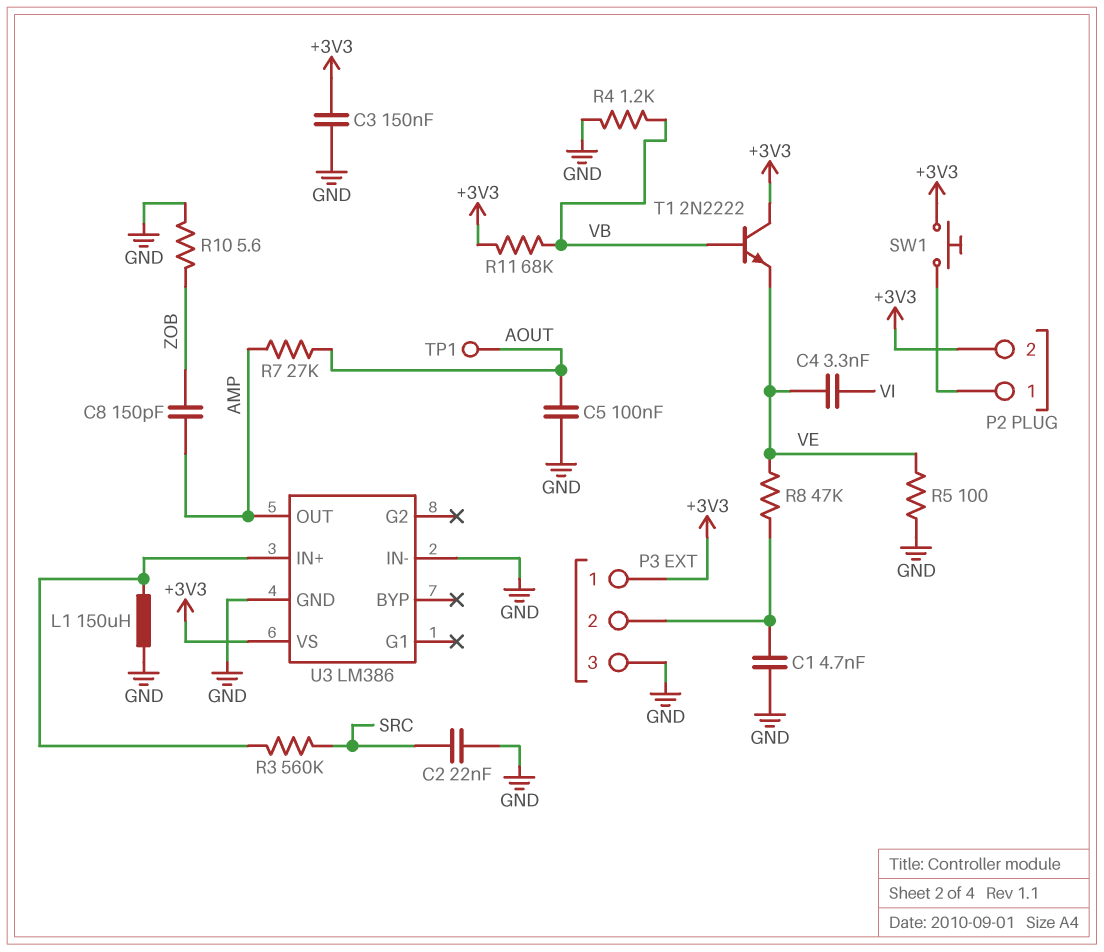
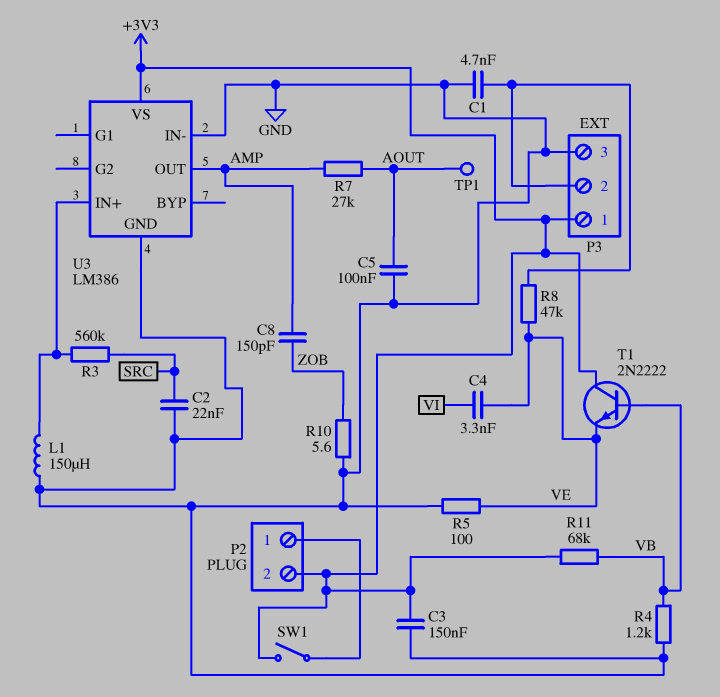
SW1: button (+3V3, P2/1) -> switch (+3V3, P2/1)

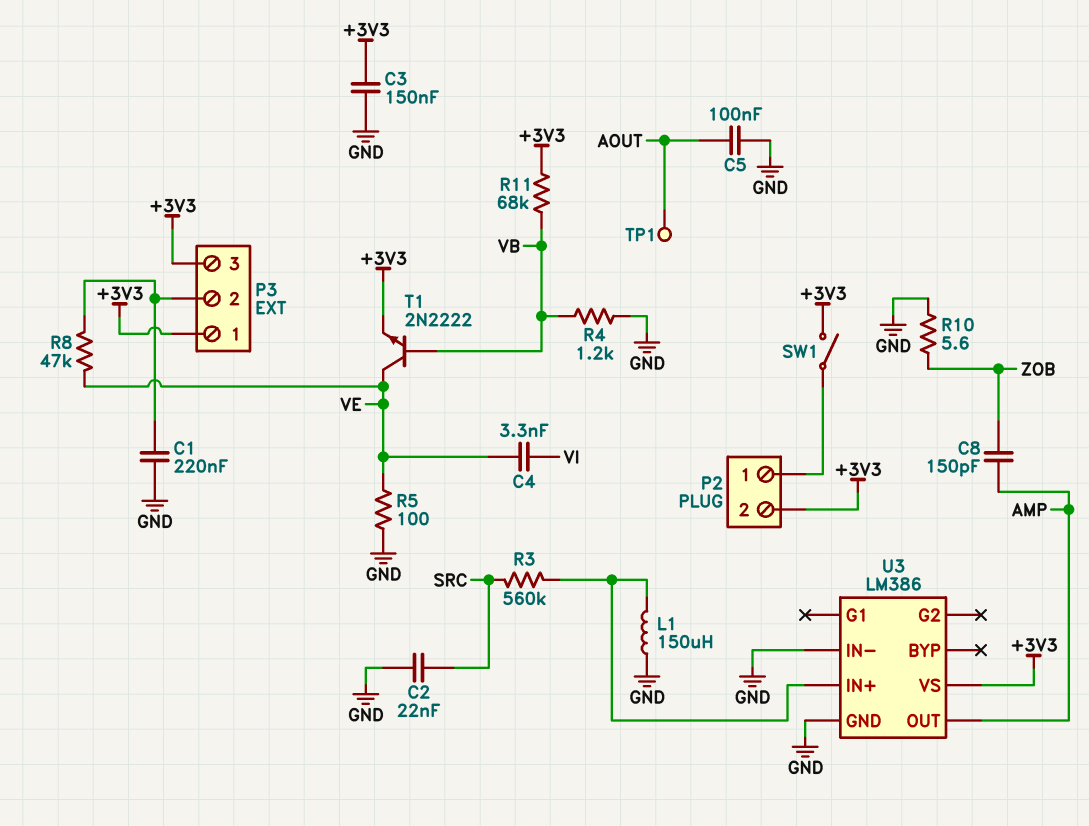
C1: 4.7nF (GND, P3/2) -> 220nF (GND, P3/2)
P3 pin 3: GND -> +3V3
R7: 27k (AMP, AOUT) -> none
T1: NPN 2N2222 (B VB, C +3V3, E VE) -> NPN 2N2222 (B VB, C VE, E +3V3)

